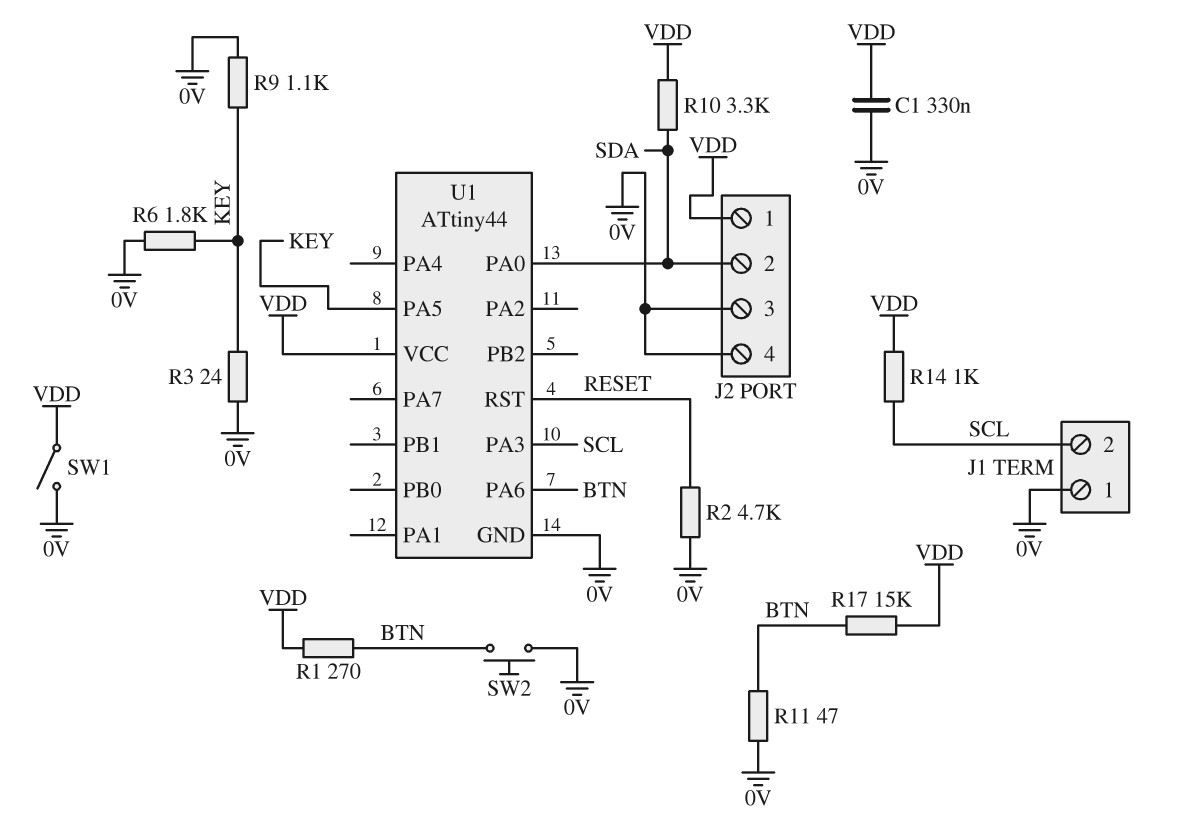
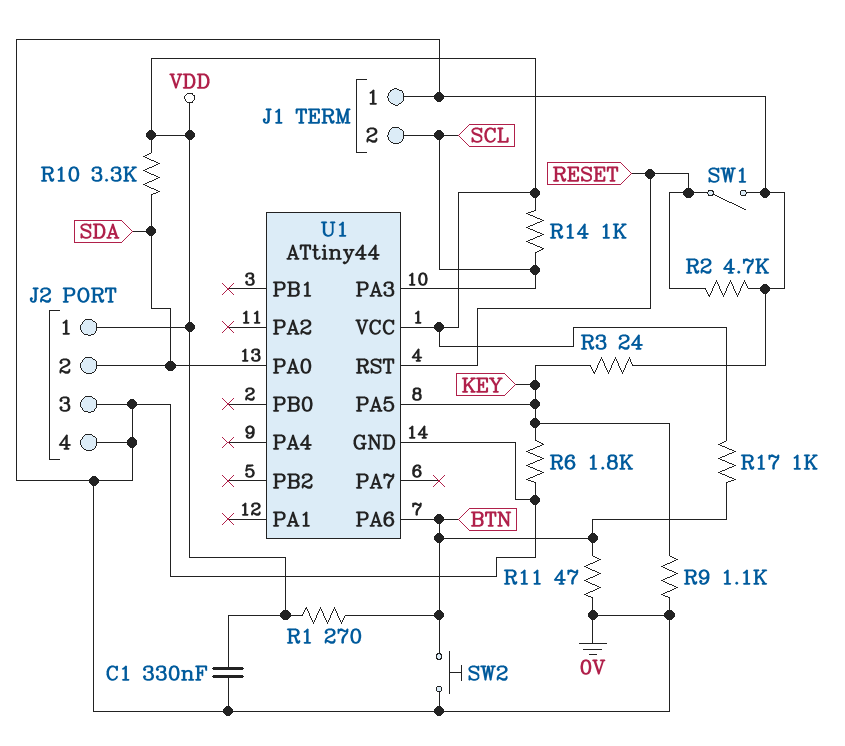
R17: 15k (BTN, VDD) -> 1k (BTN, VDD)
SW1: switch (0V, VDD) -> switch (0V, RESET)

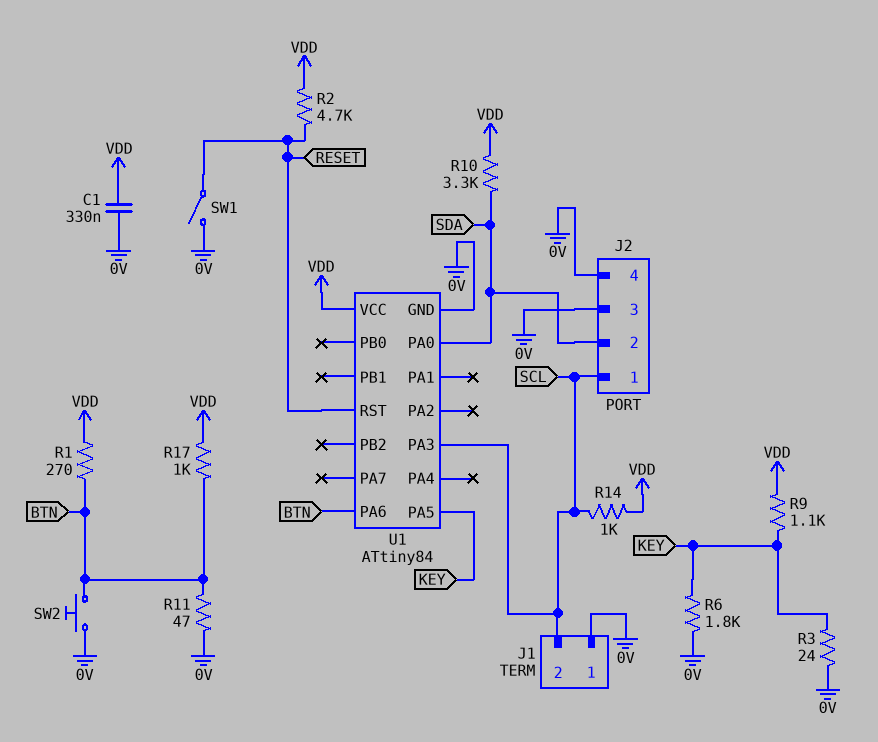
J2 pin 1: VDD -> SCL
R2: 4.7k (0V, RESET) -> 4.7k (RESET, VDD)
R9: 1.1k (0V, KEY) -> 1.1k (KEY, VDD)
U1: ATtiny44 -> ATtiny84

